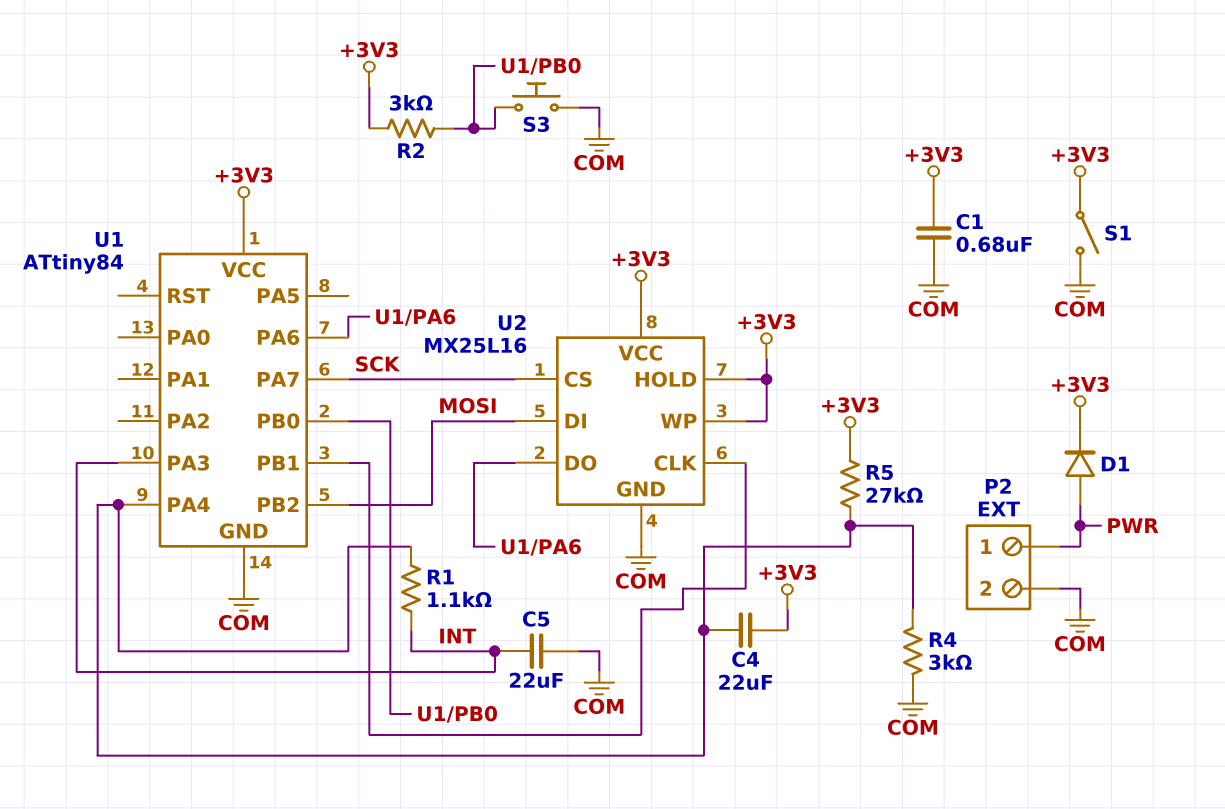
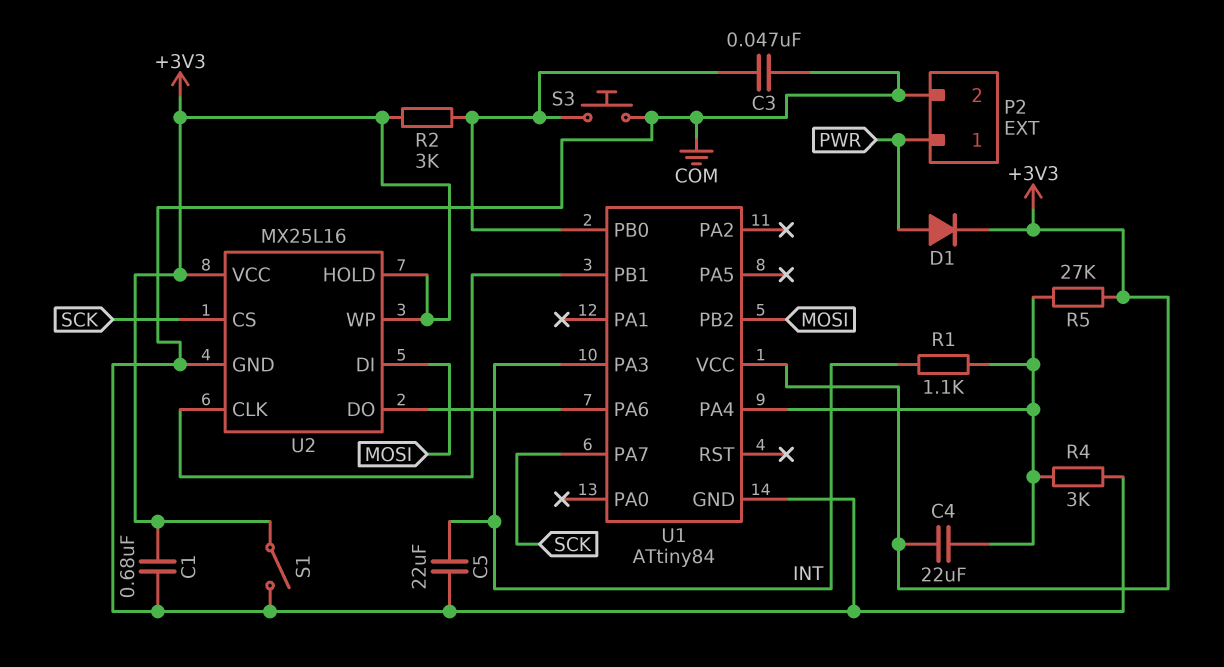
C3: none -> 47nF (COM, U1/PB0)

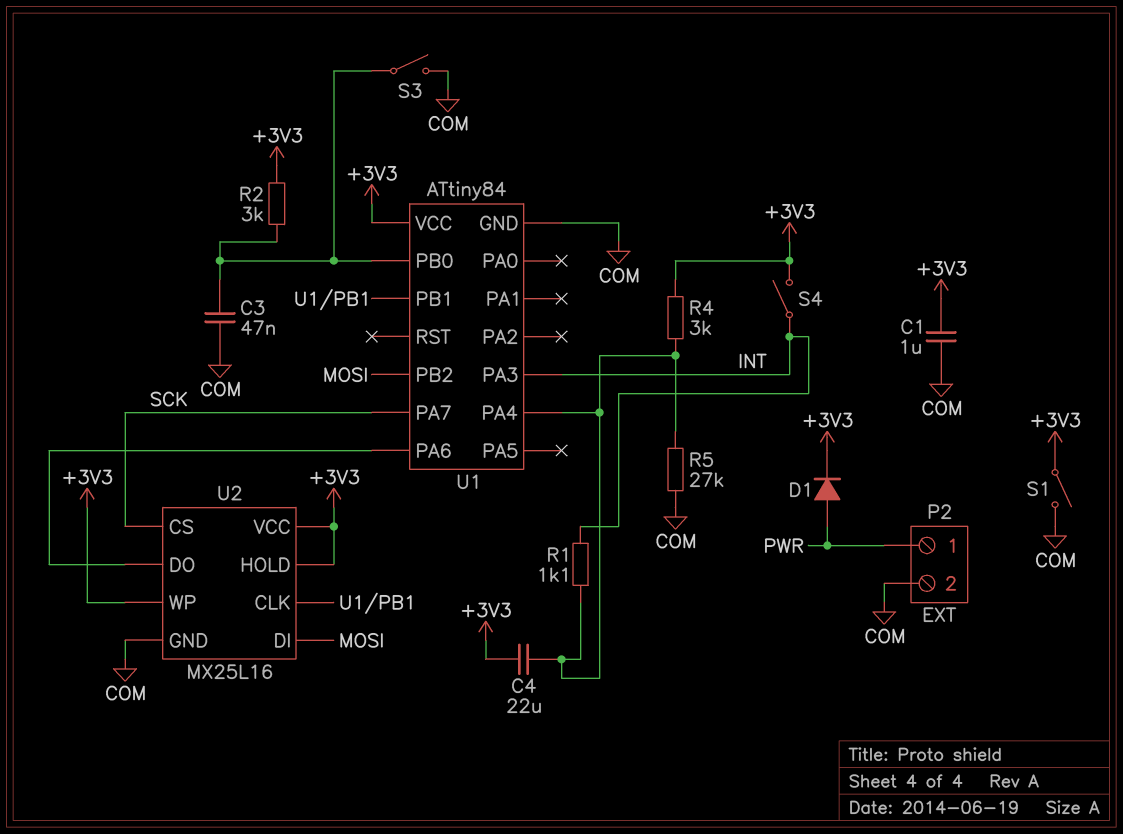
C1: 680nF (+3V3, COM) -> 1uF (+3V3, COM)
C5: 22uF (COM, INT) -> none
R4: 3k (COM, U1/PA4) -> 3k (+3V3, U1/PA4)
R5: 27k (+3V3, U1/PA4) -> 27k (COM, U1/PA4)
S3: button (COM, U1/PB0) -> switch (COM, U1/PB0)
S4: none -> switch (+3V3, INT)

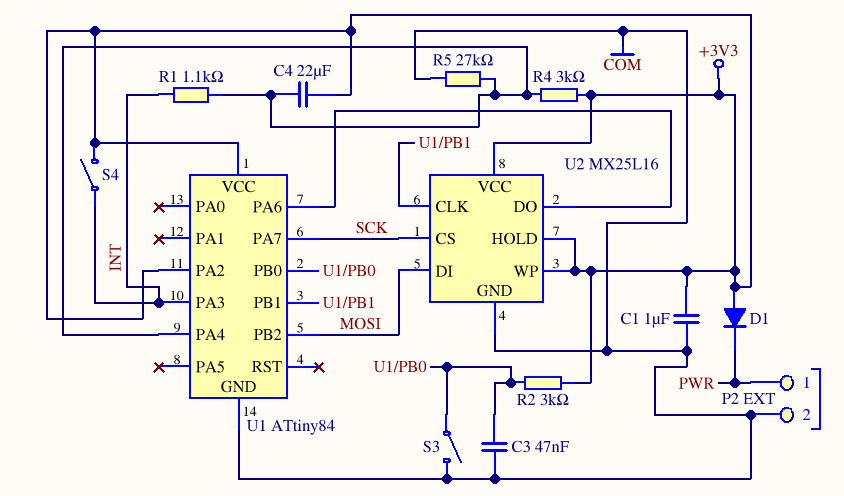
D1: diode (A PWR, K +3V3) -> diode (A +3V3, K PWR)
S1: switch (+3V3, COM) -> none
U1 pin PA2: none -> +3V3

